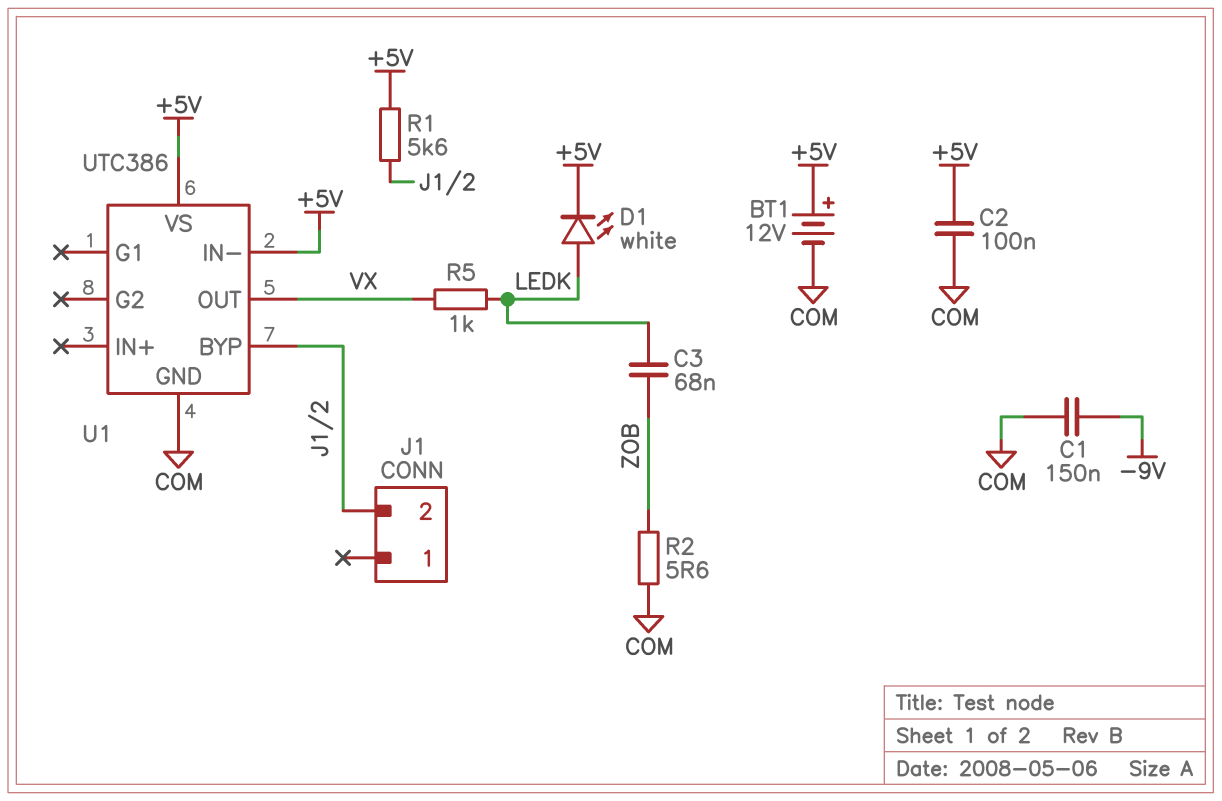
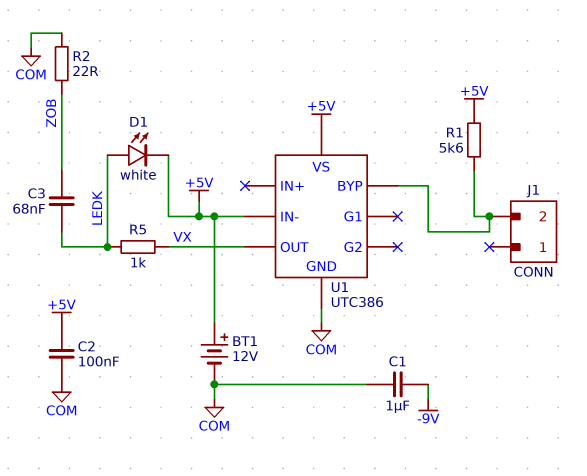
C1: 150nF (-9V, COM) -> 1uF (-9V, COM)
R2: 5.6 (COM, ZOB) -> 22 (COM, ZOB)

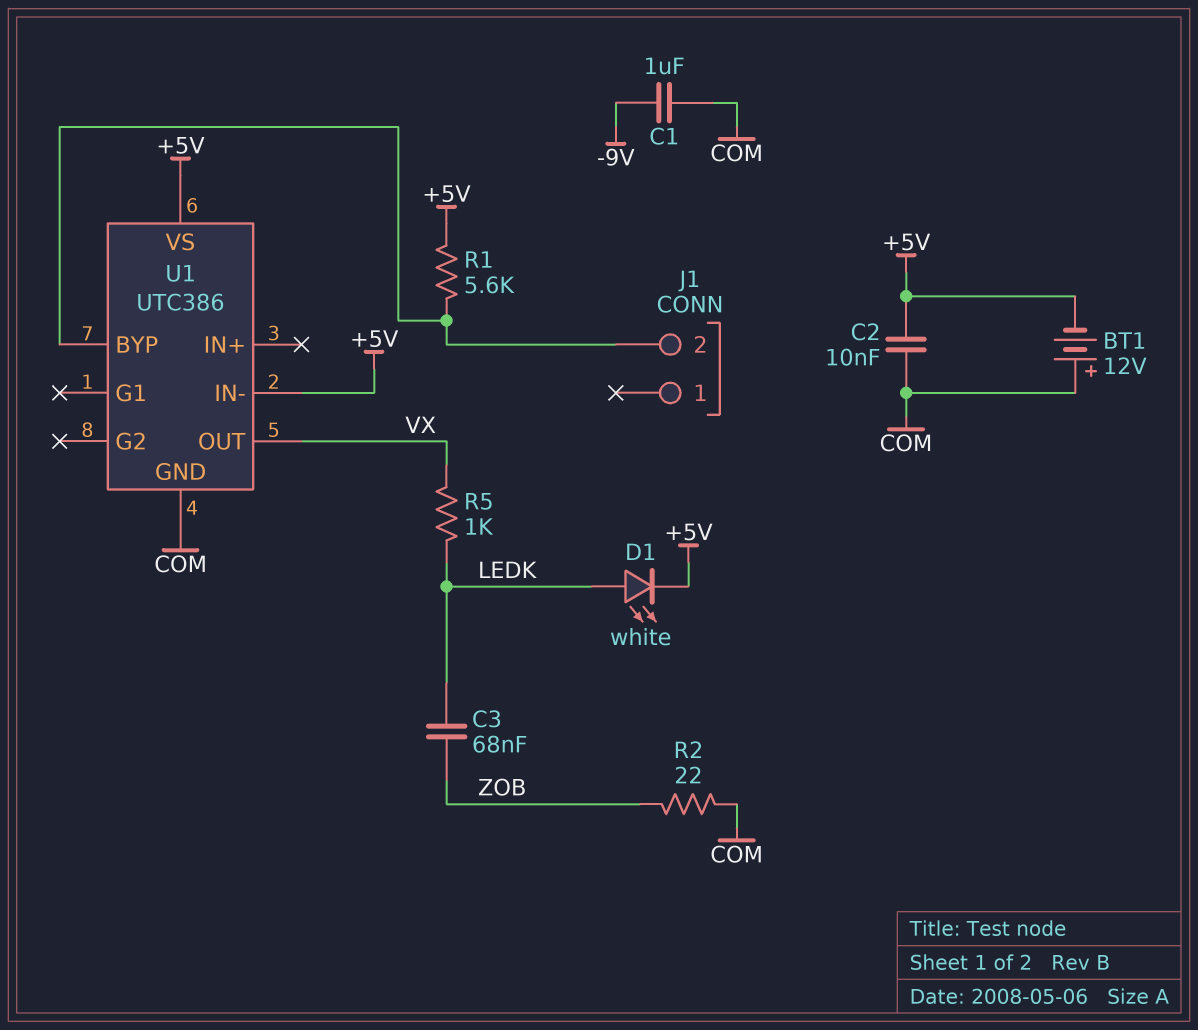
BT1: 12V (plus +5V, minus COM) -> 12V (plus COM, minus +5V)
C2: 100nF (+5V, COM) -> 10nF (+5V, COM)

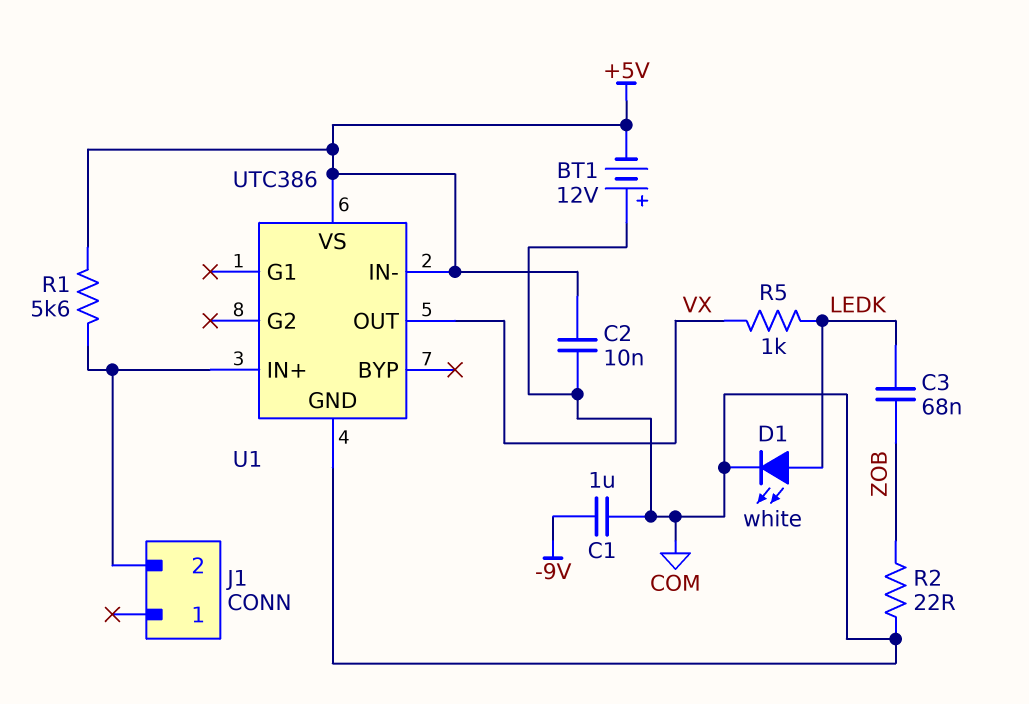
D1: LED white (A LEDK, K +5V) -> LED white (A LEDK, K COM)
U1 pin BYP: J1/2 -> none
U1 pin IN+: none -> J1/2

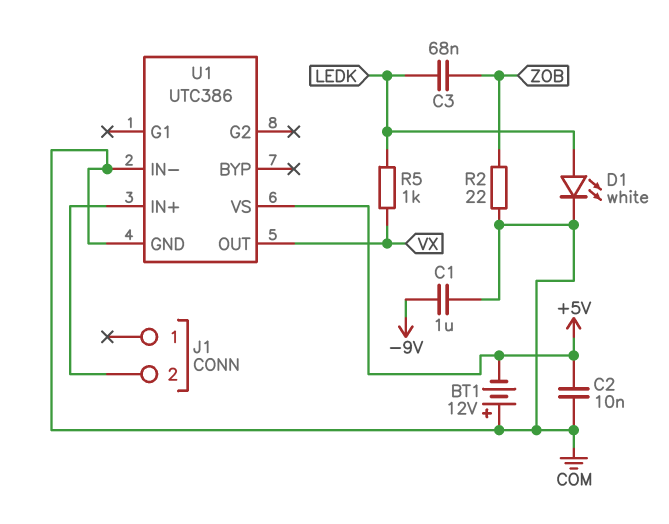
R1: 5.6k (+5V, J1/2) -> none
U1 pin IN-: +5V -> COM

